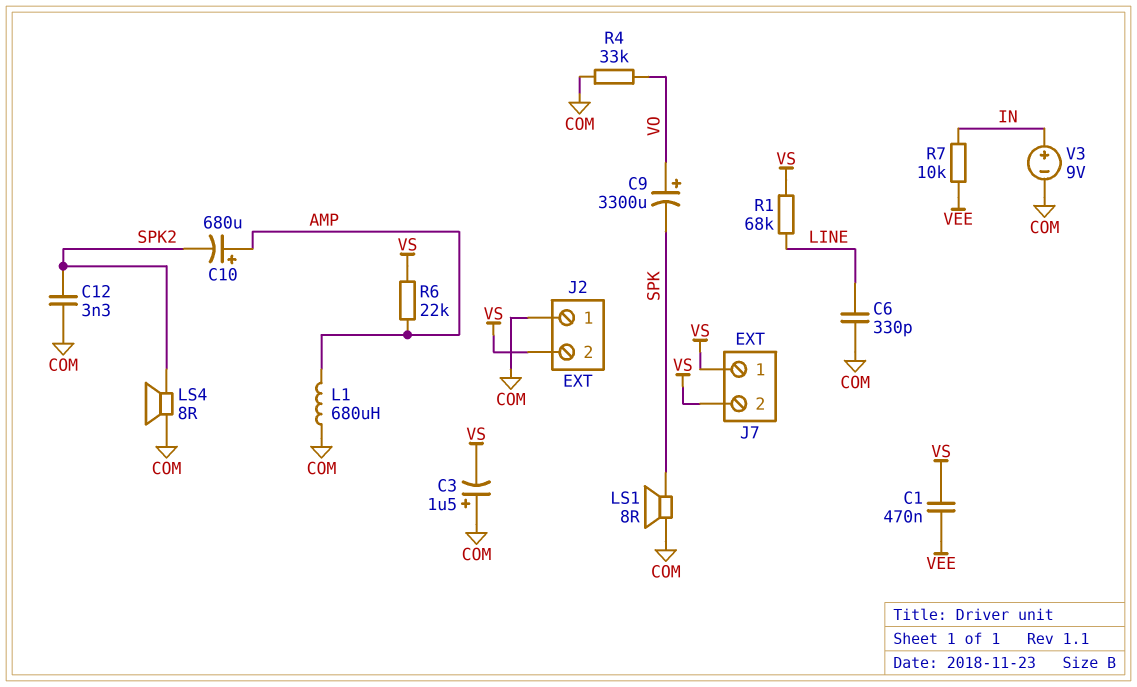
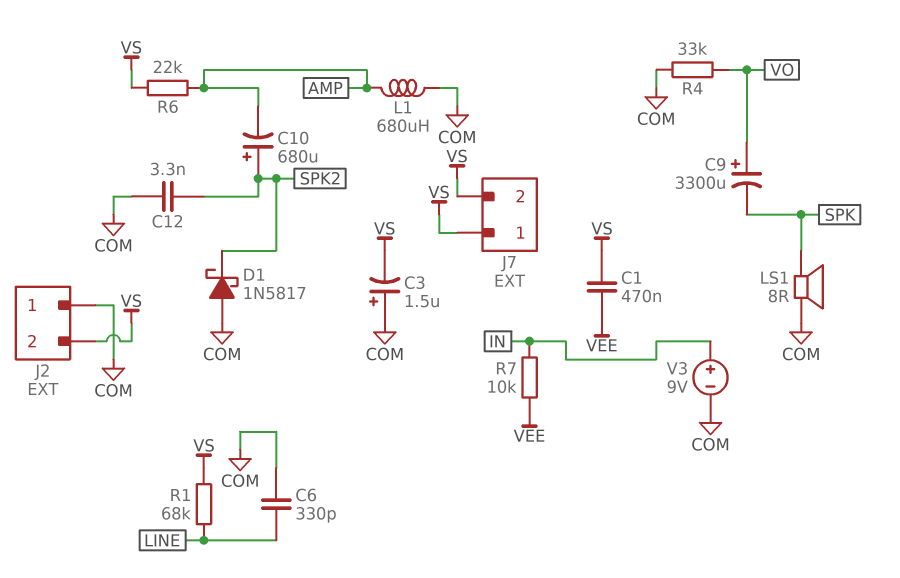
C10: 680uF (plus AMP, minus SPK2) -> 680uF (plus SPK2, minus AMP)
D1: none -> schottky 1N5817 (A COM, K SPK2)
LS4: speaker 8R (COM, SPK2) -> none

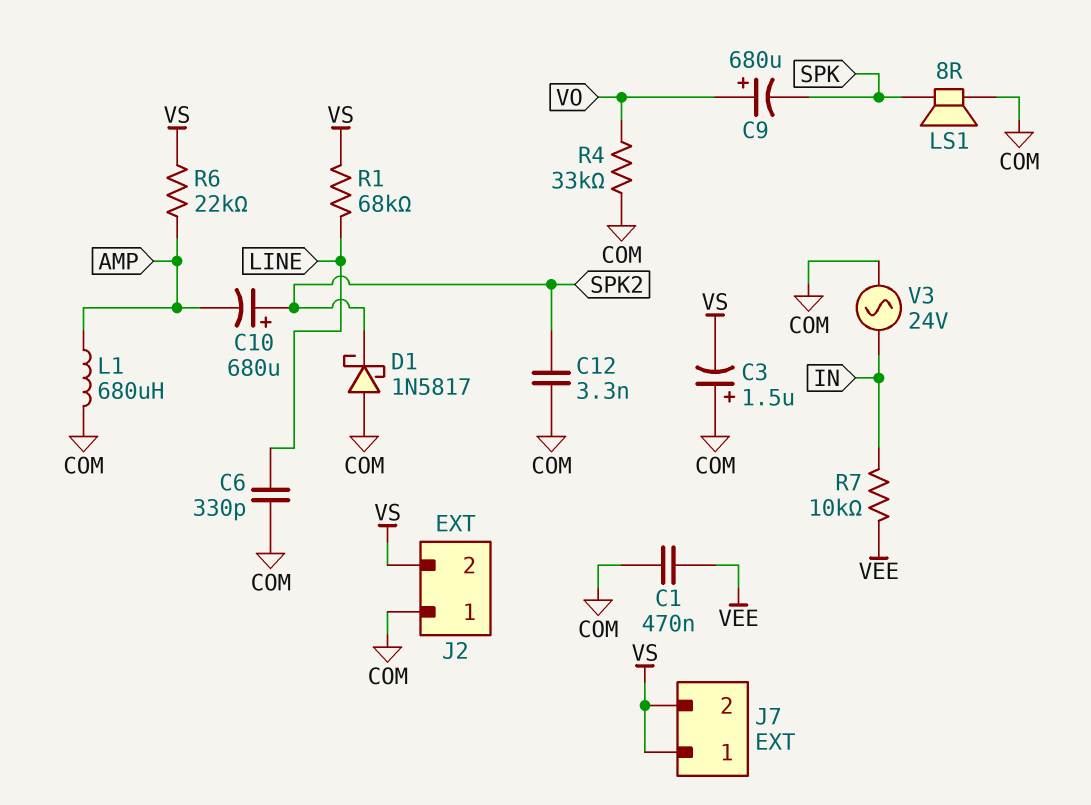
C1: 470nF (VEE, VS) -> 470nF (COM, VEE)
C9: 3300uF (plus VO, minus SPK) -> 680uF (plus VO, minus SPK)
V3: 9V (plus IN, minus COM) -> AC 24V (COM, IN)

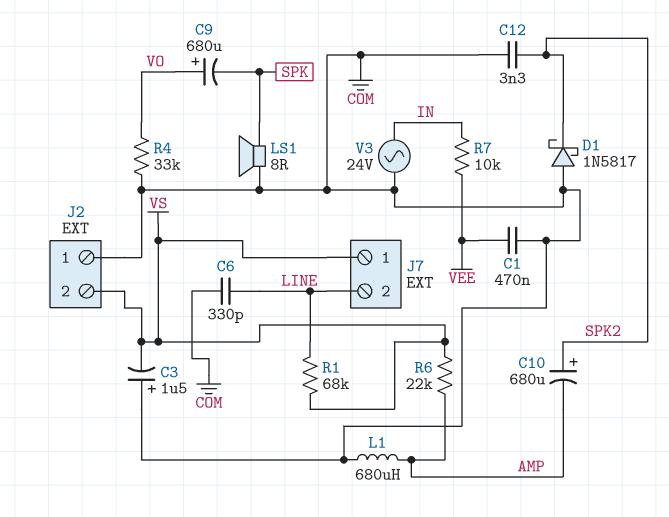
J7 pin 2: VS -> LINE

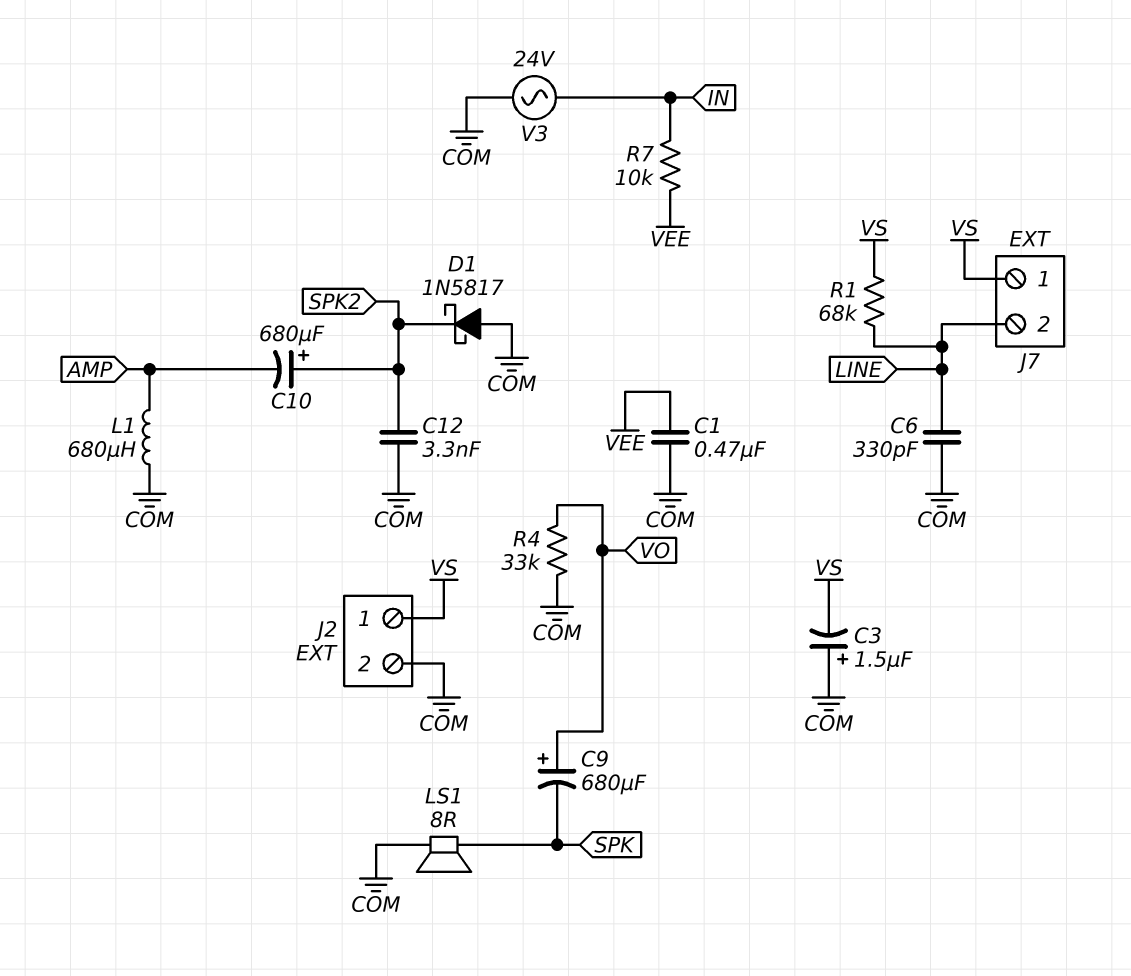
J2 pin 1: COM -> VS
J2 pin 2: VS -> COM
R6: 22k (AMP, VS) -> none

